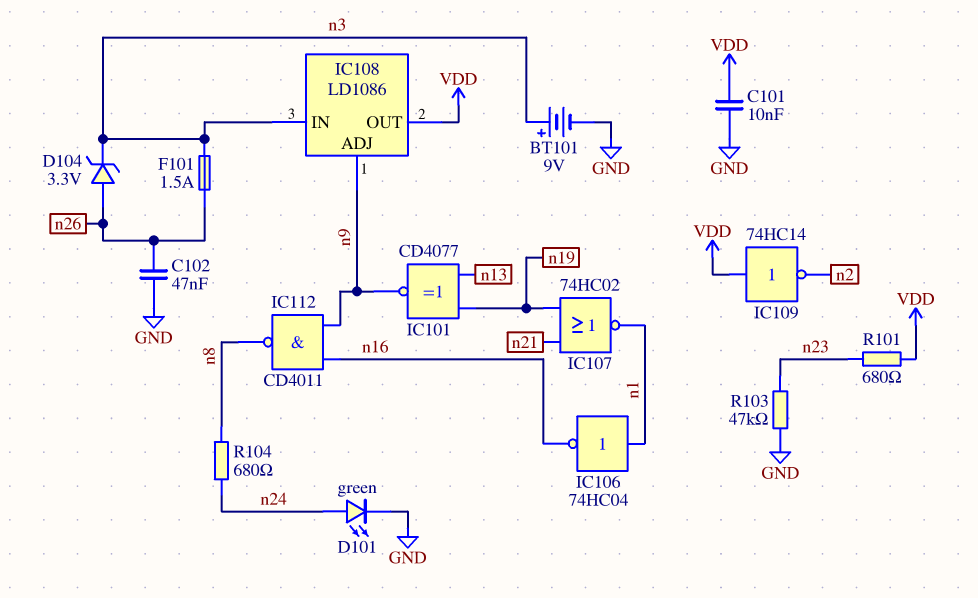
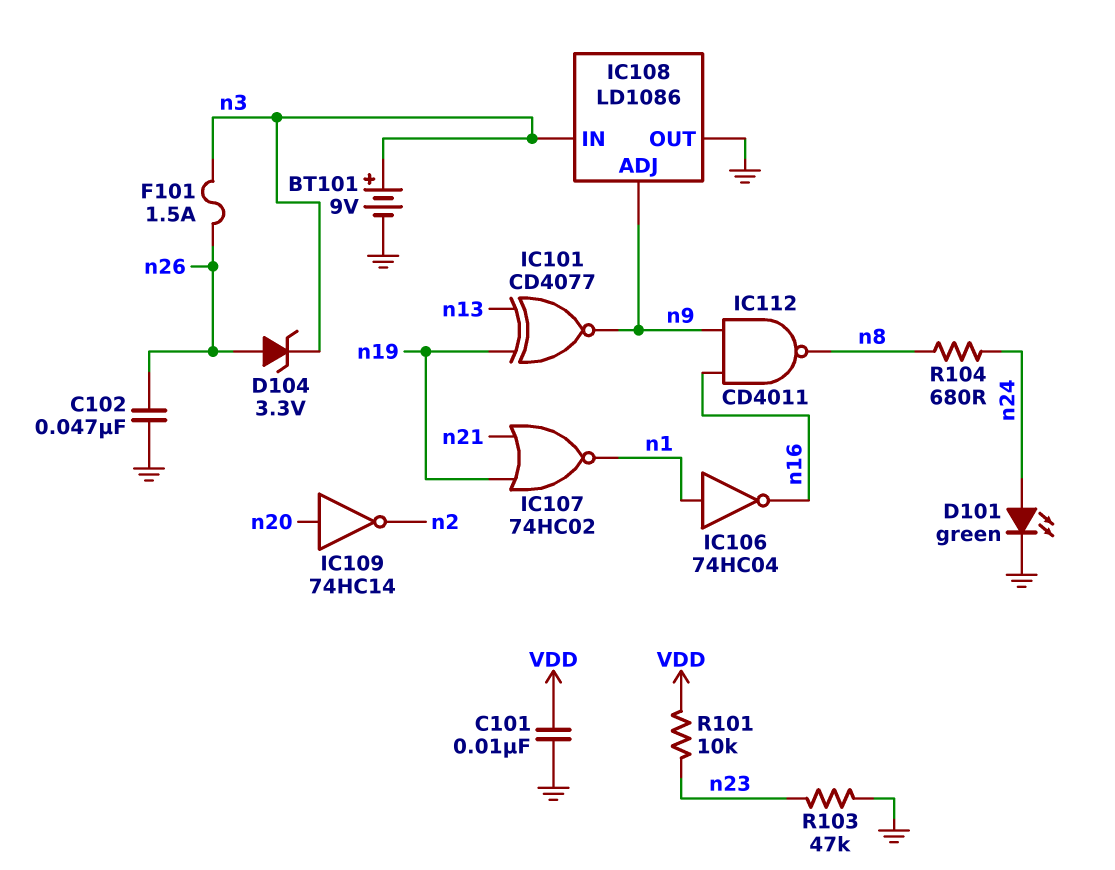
IC108 pin OUT: VDD -> GND
IC109: NOT 74HC14 (in VDD, out n2) -> NOT 74HC14 (in n20, out n2)
R101: 680 (VDD, n23) -> 10k (VDD, n23)

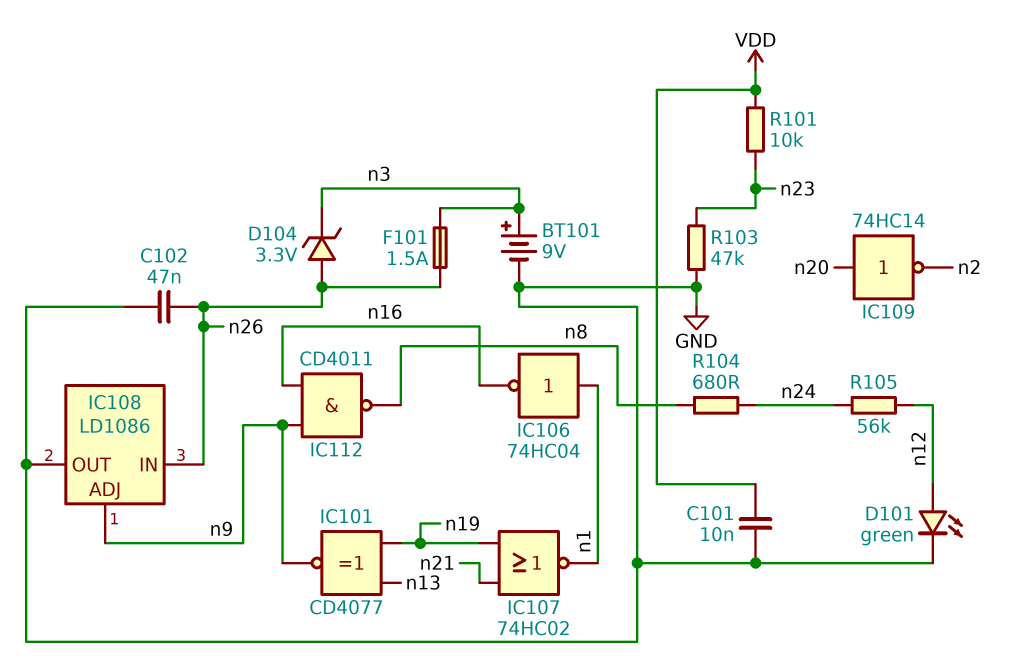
D101: LED green (A n24, K GND) -> LED green (A n12, K GND)
IC108 pin IN: n3 -> n26
R105: none -> 56k (n12, n24)

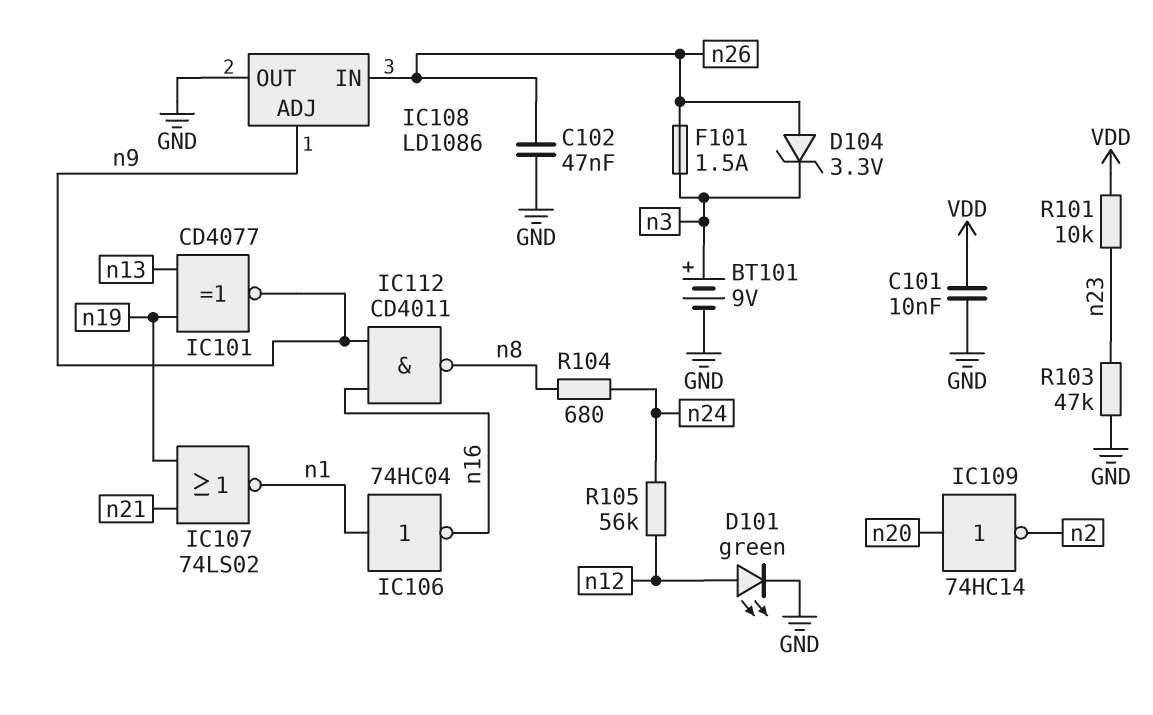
IC107: NOR 74HC02 (in n19, in n21, out n1) -> NOR 74LS02 (in n19, in n21, out n1)

